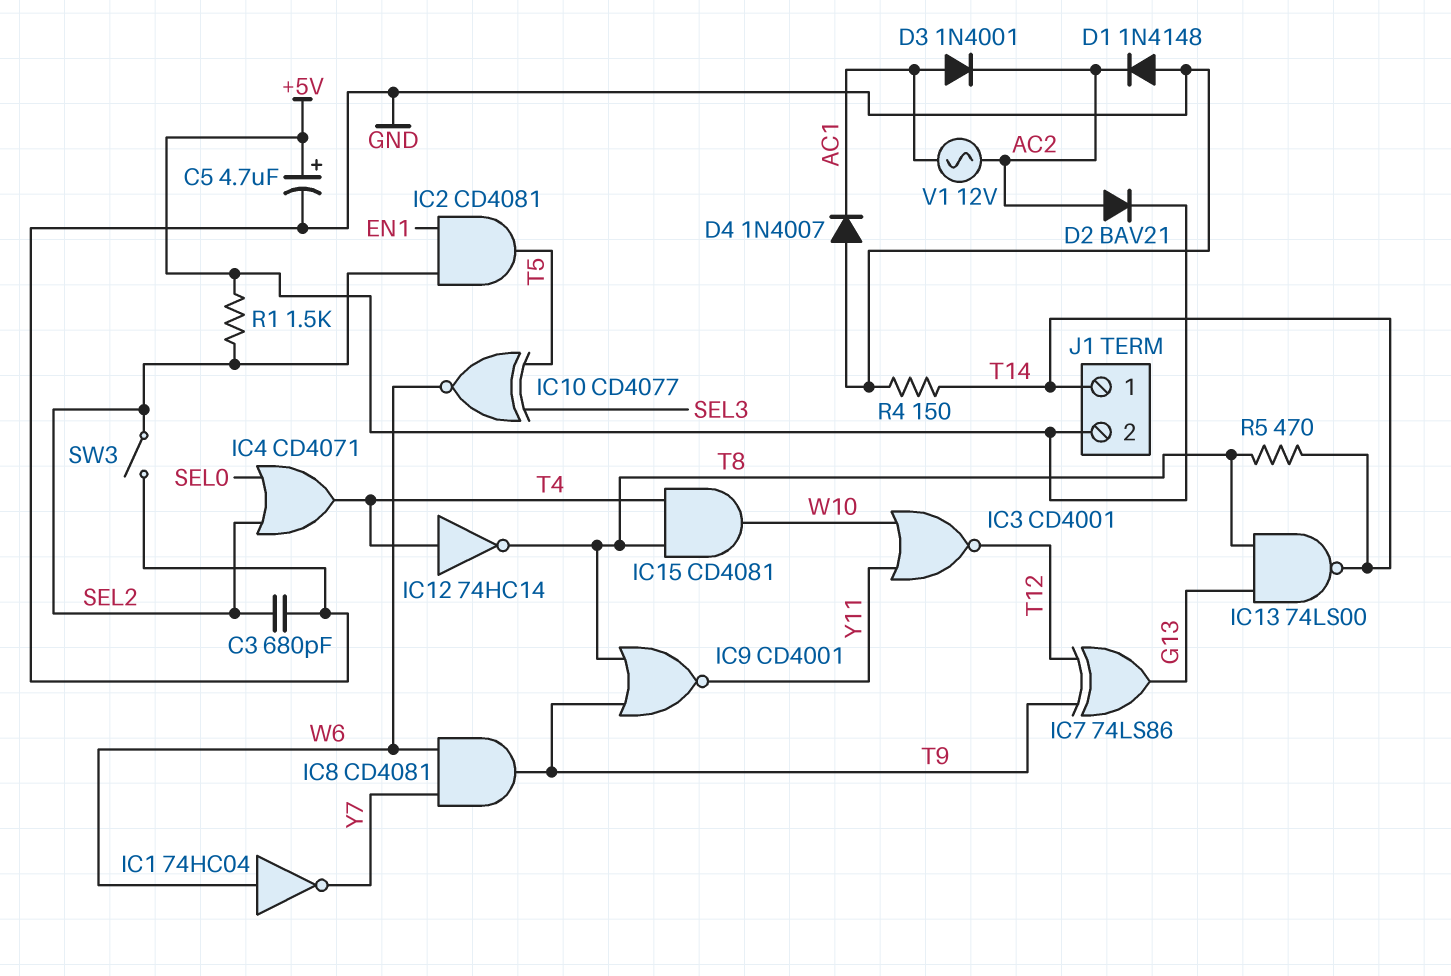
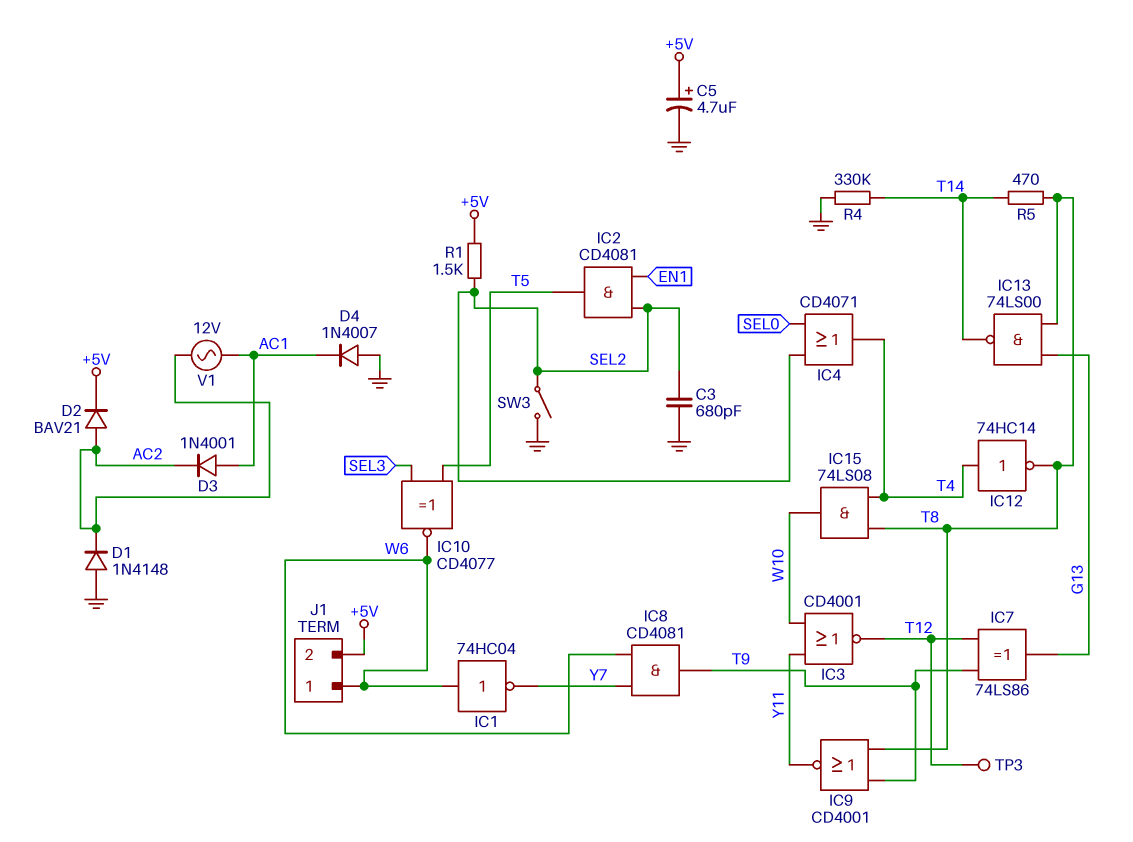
IC15: AND CD4081 (in T4, in T8, out W10) -> AND 74LS08 (in T4, in T8, out W10)
J1 pin 1: T14 -> W6
R4: 150 (GND, T14) -> 330k (GND, T14)
TP3: none -> test point (T12)

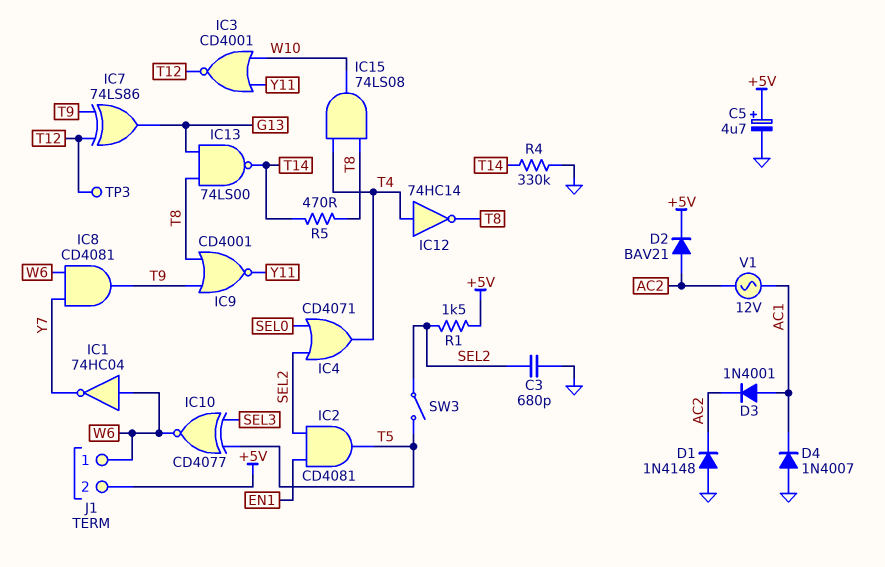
SW3: switch (GND, SEL2) -> switch (SEL2, T5)

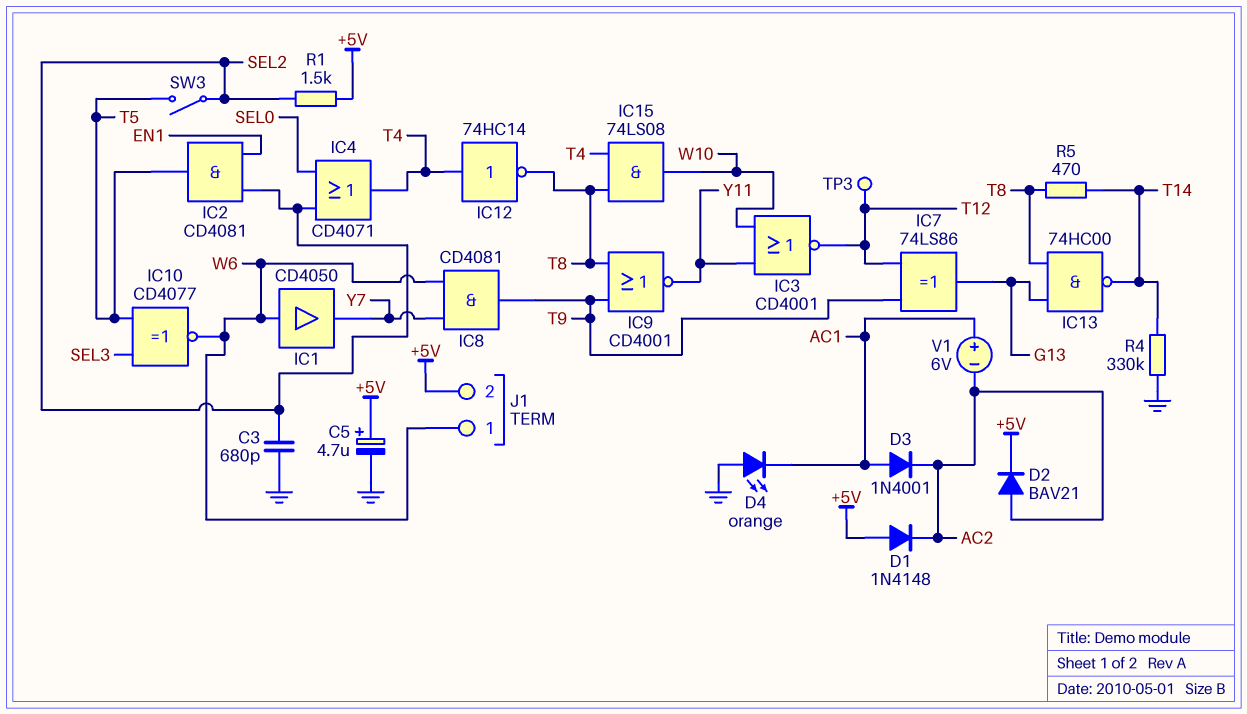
D1: diode 1N4148 (A GND, K AC2) -> diode 1N4148 (A +5V, K AC2)
D4: diode 1N4007 (A GND, K AC1) -> LED orange (A GND, K AC1)
IC1: NOT 74HC04 (in W6, out Y7) -> buffer CD4050 (in W6, out Y7)
IC13: NAND 74LS00 (in G13, in T8, out T14) -> NAND 74HC00 (in G13, in T8, out T14)
V1: AC 12V (AC1, AC2) -> 6V (plus AC1, minus AC2)

